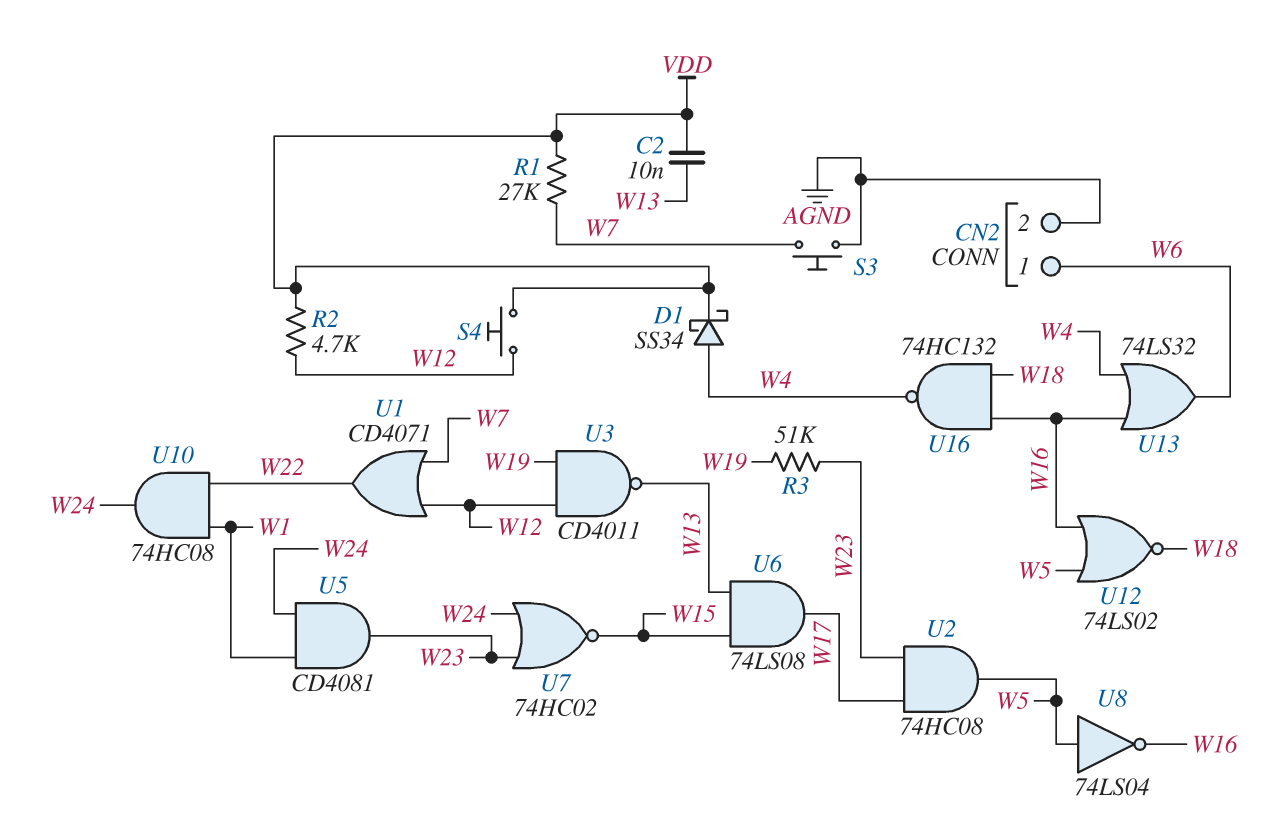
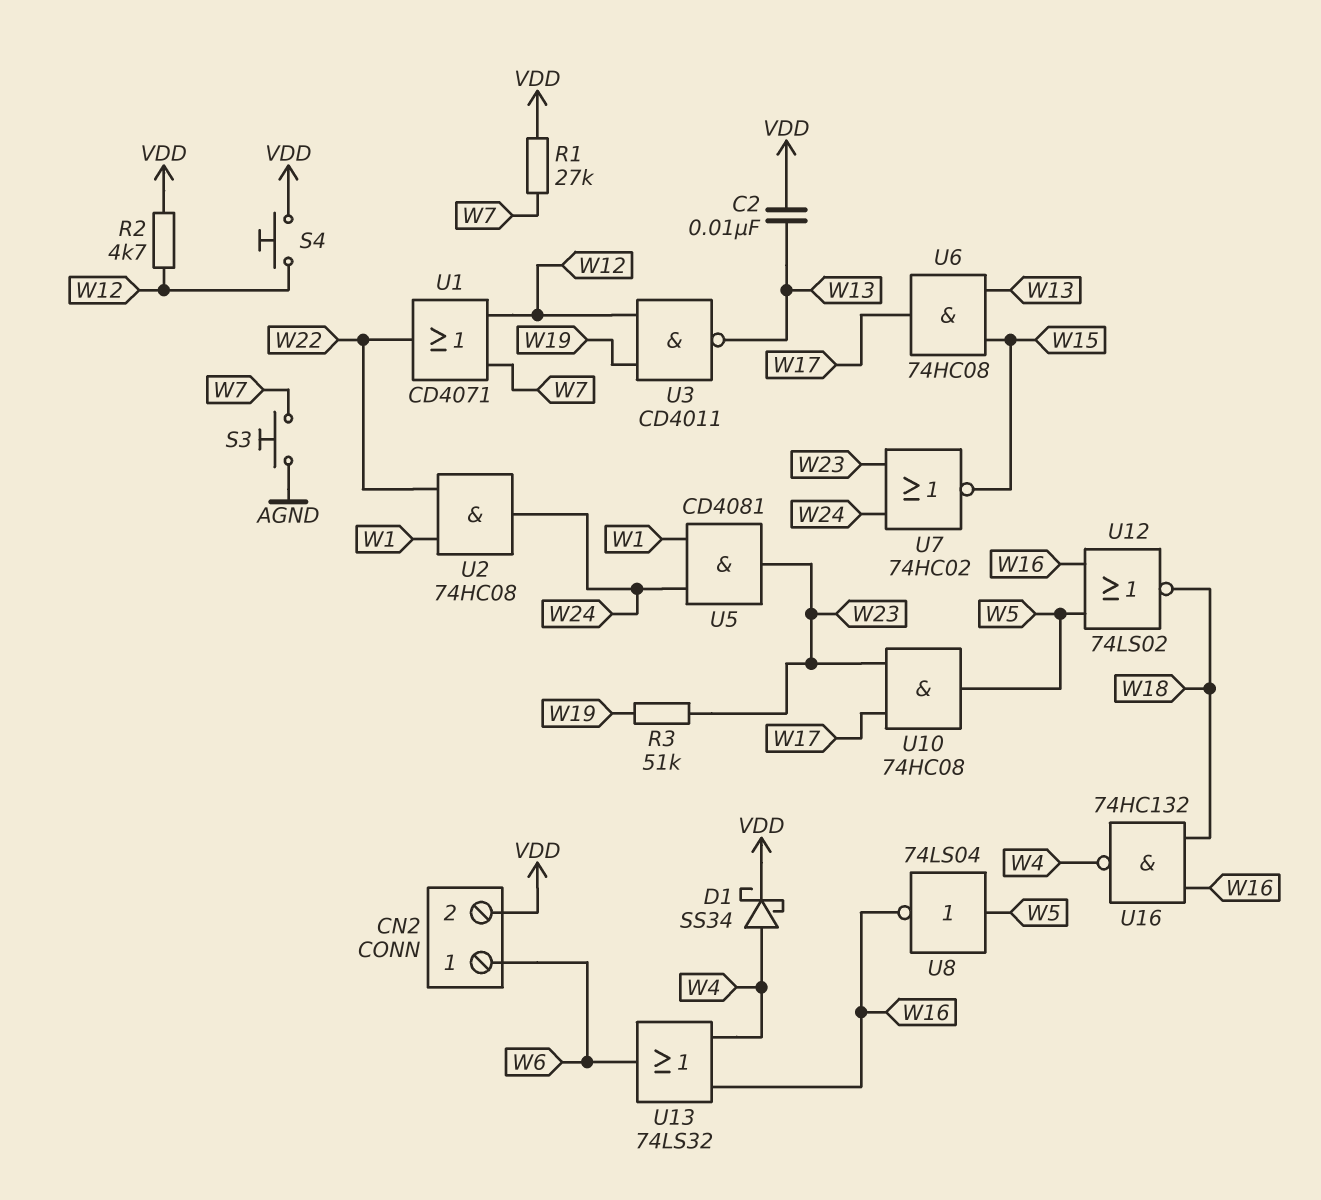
CN2 pin 2: AGND -> VDD
U2: AND 74HC08 (in W17, in W23, out W5) -> AND 74HC08 (in W1, in W22, out W24)
U6: AND 74LS08 (in W13, in W15, out W17) -> AND 74HC08 (in W13, in W15, out W17)
U10: AND 74HC08 (in W1, in W22, out W24) -> AND 74HC08 (in W17, in W23, out W5)

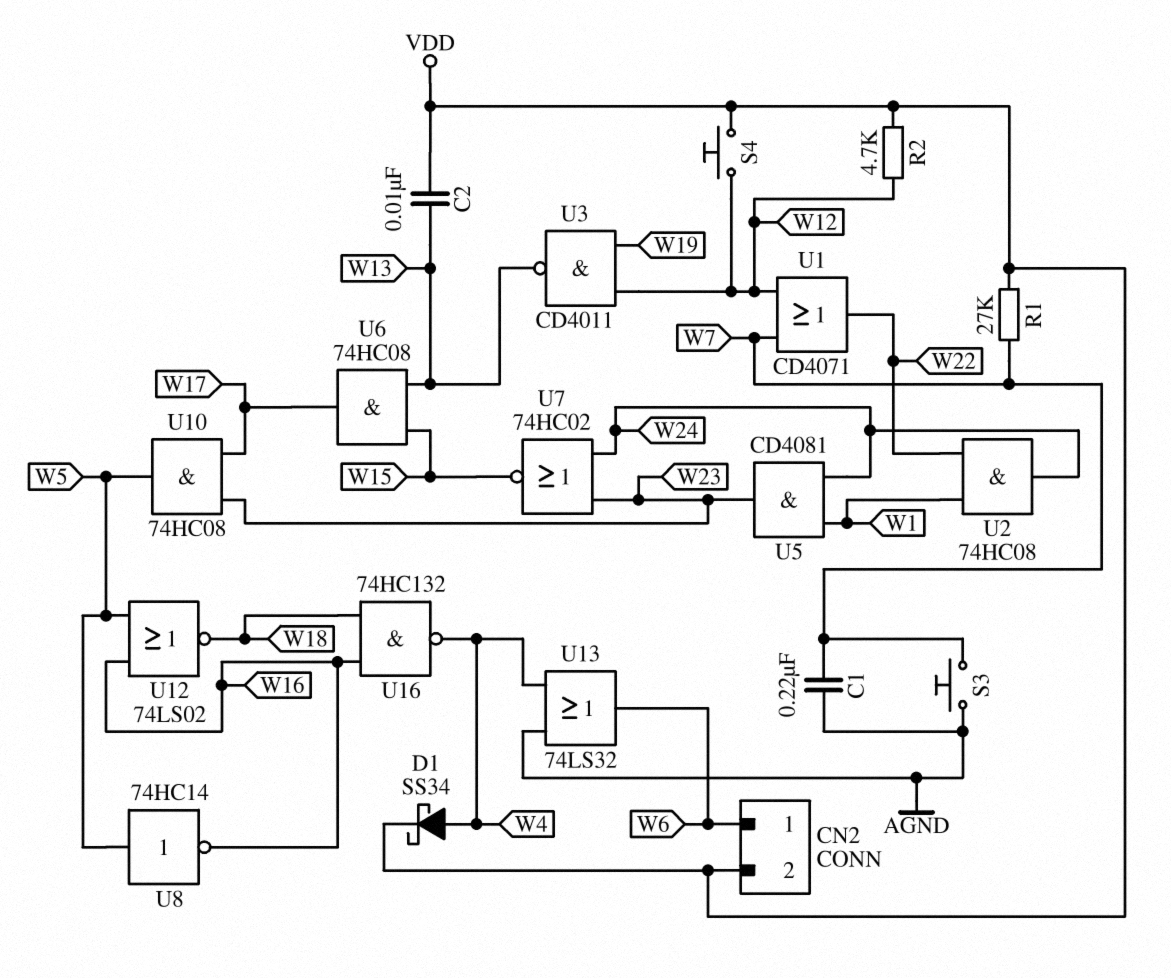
C1: none -> 220nF (AGND, W7)
R3: 51k (W19, W23) -> none
U8: NOT 74LS04 (in W5, out W16) -> NOT 74HC14 (in W5, out W16)
U13: OR 74LS32 (in W4, in W16, out W6) -> OR 74LS32 (in AGND, in W4, out W6)

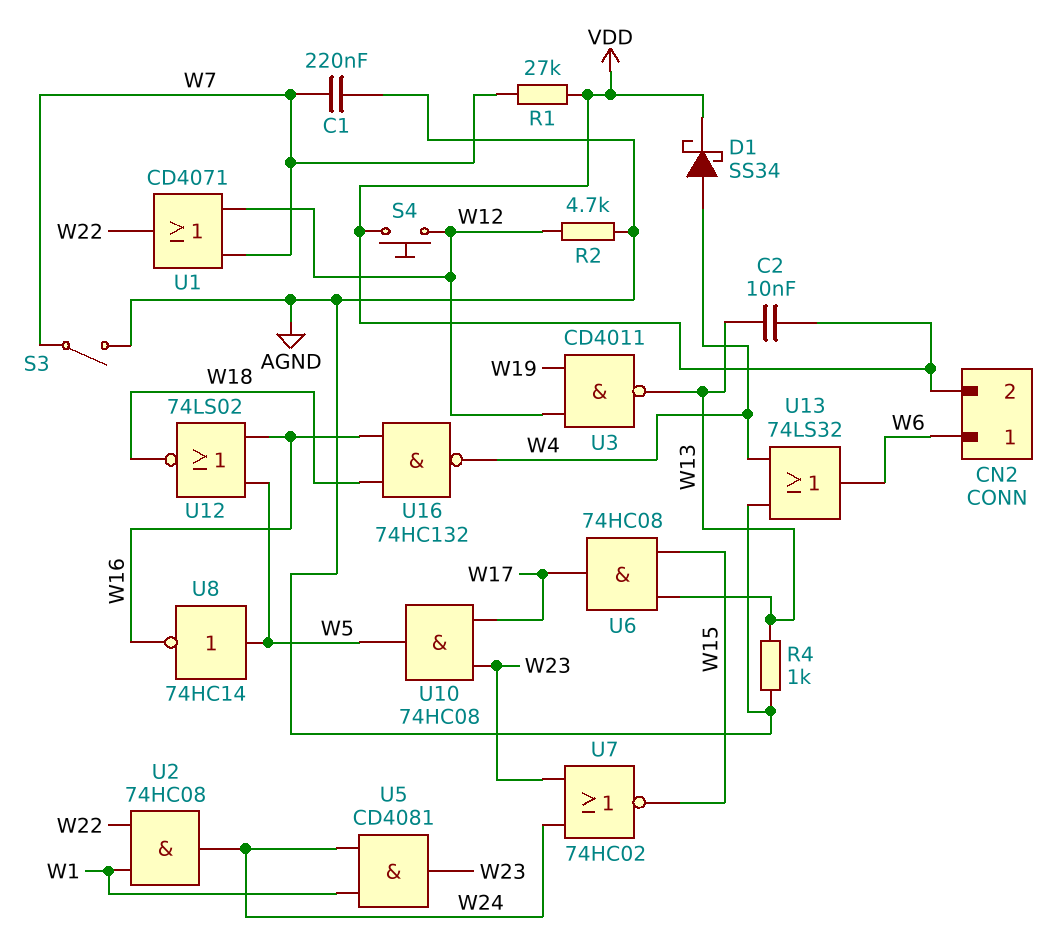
R2: 4.7k (VDD, W12) -> 4.7k (AGND, W12)
R4: none -> 1k (AGND, W13)
S3: button (AGND, W7) -> switch (AGND, W7)

